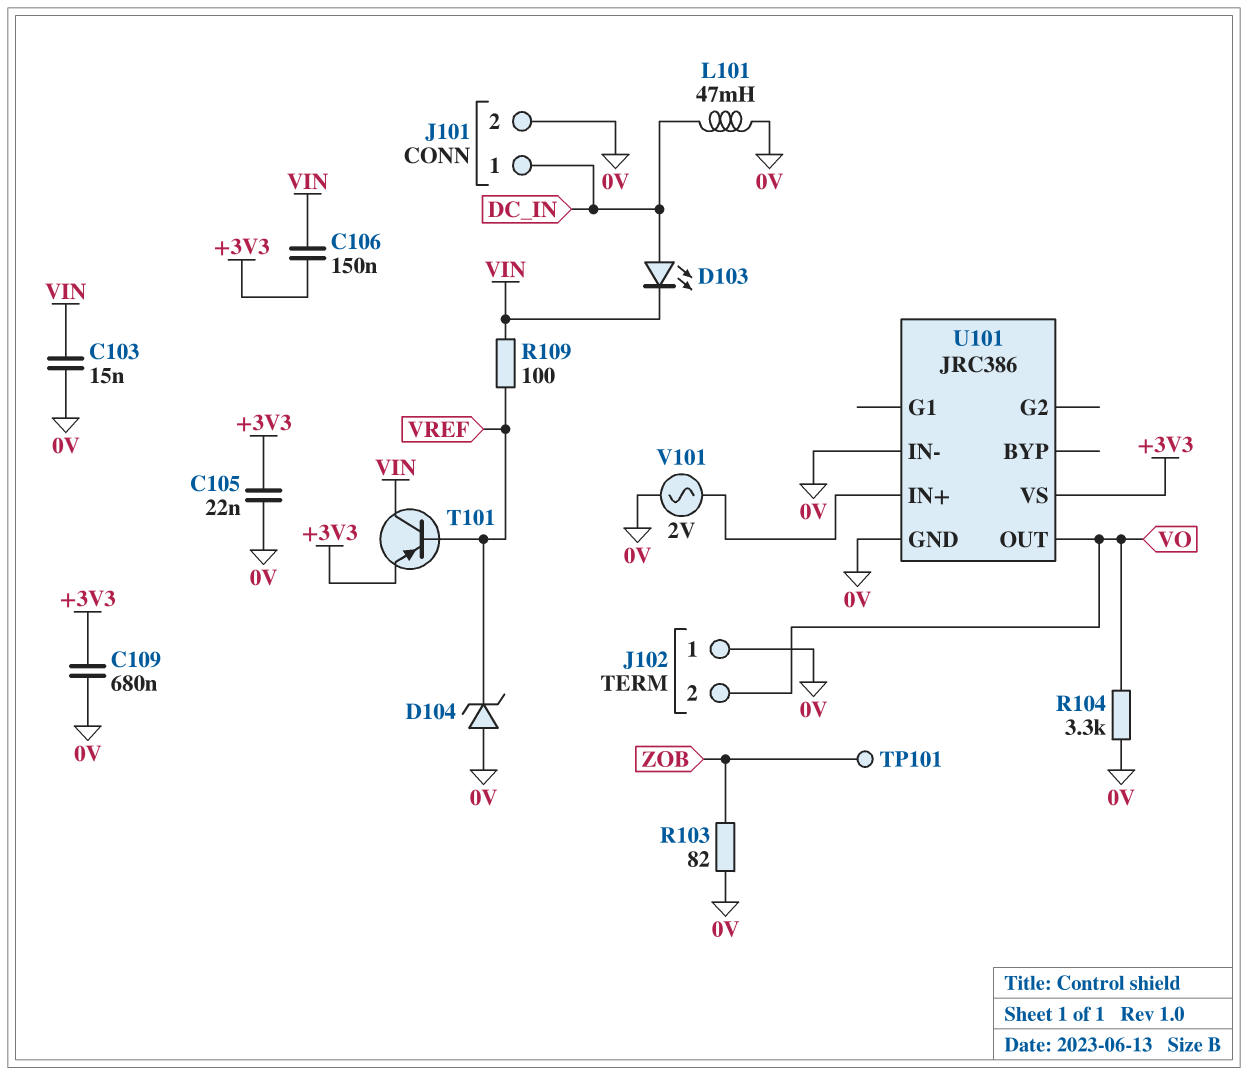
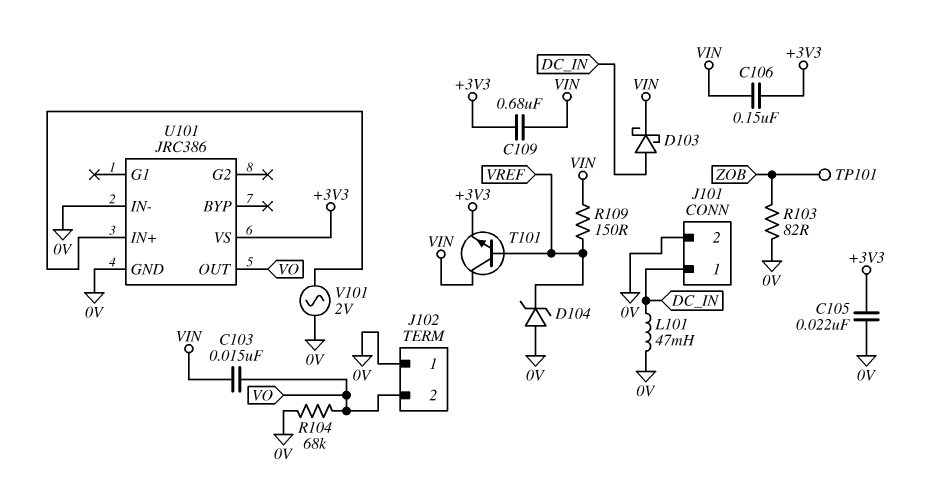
C103: 15nF (0V, VIN) -> 15nF (VIN, VO)
C109: 680nF (+3V3, 0V) -> 680nF (+3V3, VIN)
D103: LED (A DC_IN, K VIN) -> schottky (A DC_IN, K VIN)
R104: 3.3k (0V, VO) -> 68k (0V, VO)
R109: 100 (VIN, VREF) -> 150 (VIN, VREF)
T101: PNP (B VREF, C VIN, E +3V3) -> NPN (B VREF, C VIN, E +3V3)

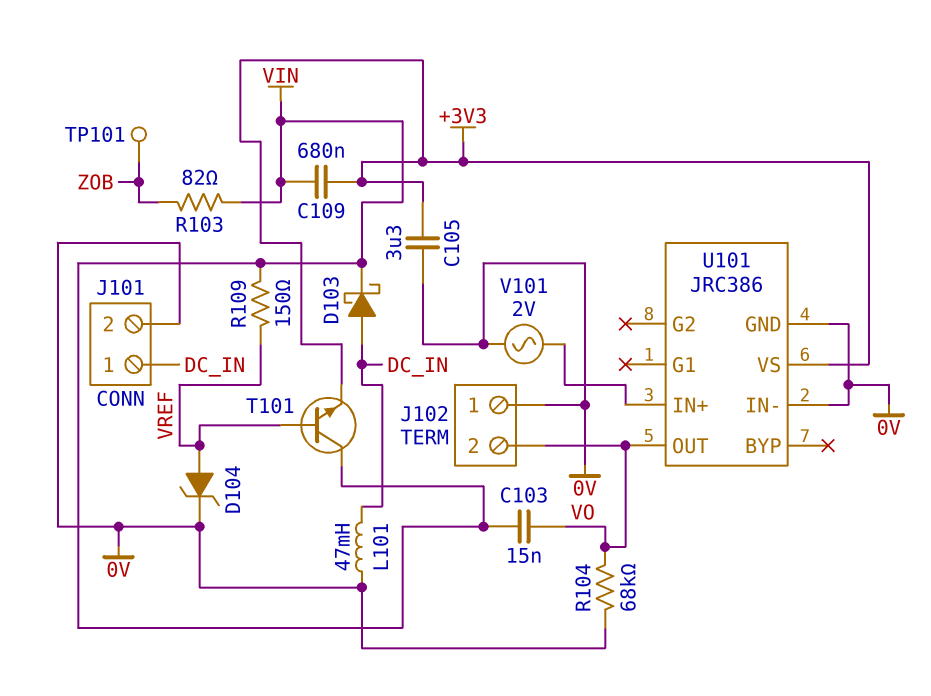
C105: 22nF (+3V3, 0V) -> 3.3uF (+3V3, 0V)
C106: 150nF (+3V3, VIN) -> none
D104: zener (A 0V, K VREF) -> zener (A VREF, K 0V)
R103: 82 (0V, ZOB) -> 82 (VIN, ZOB)

